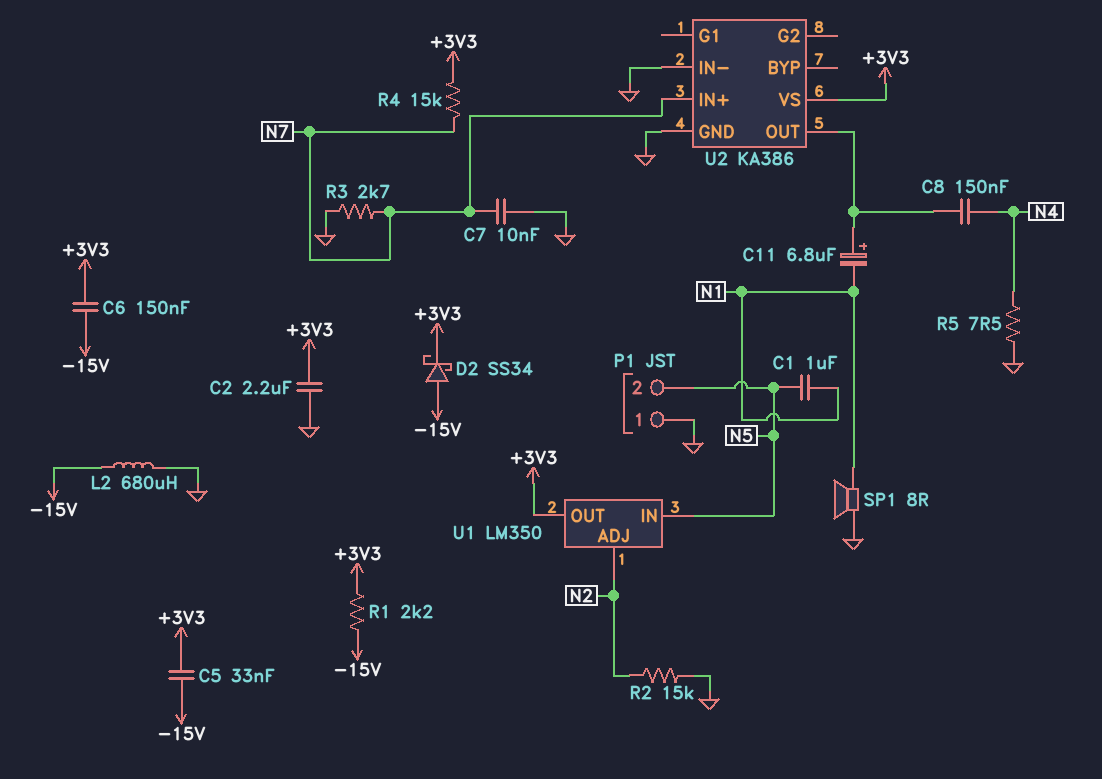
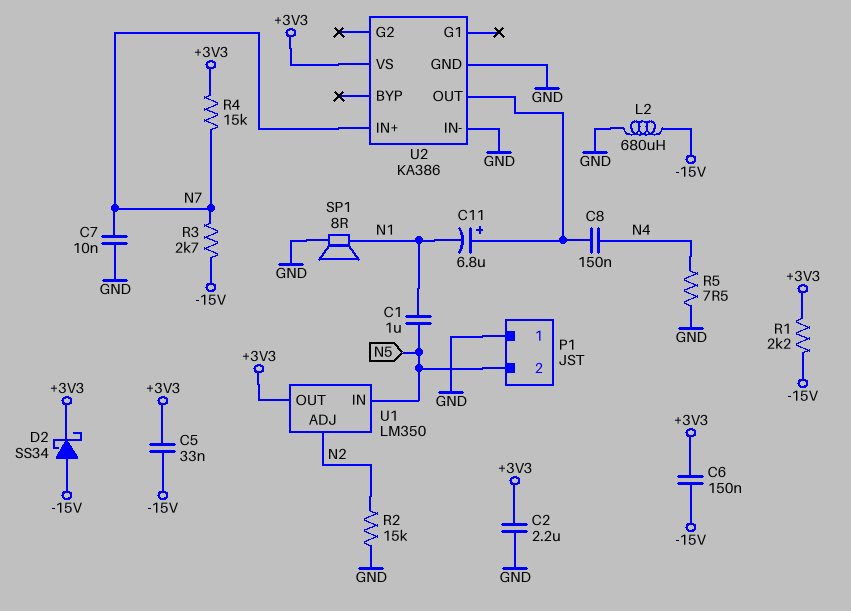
R3: 2.7k (GND, N7) -> 2.7k (-15V, N7)

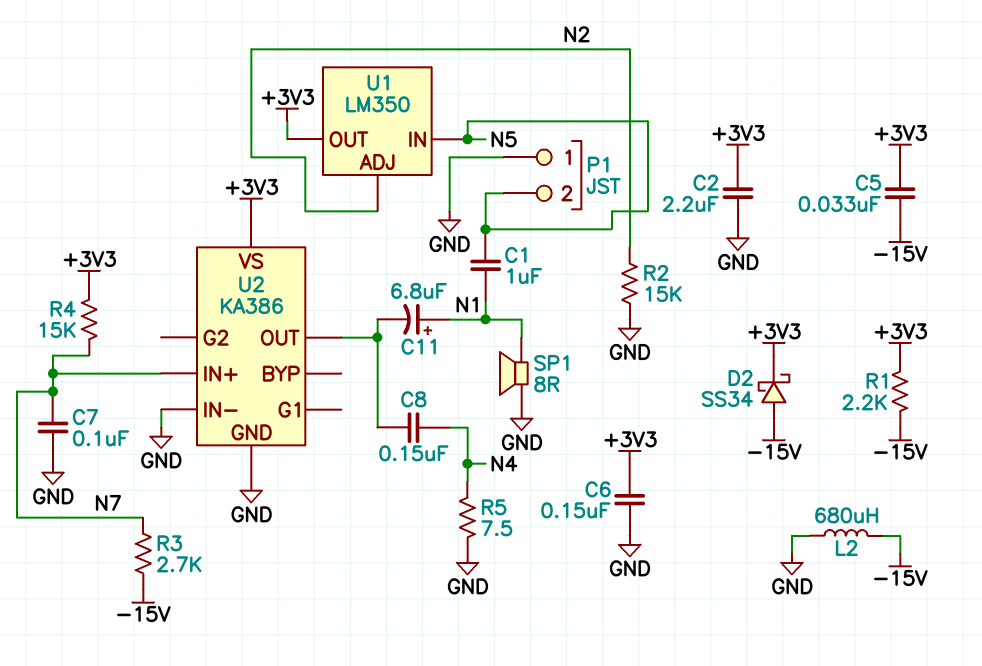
C6: 150nF (+3V3, -15V) -> 150nF (+3V3, GND)
C7: 10nF (GND, N7) -> 100nF (GND, N7)
C11: 6.8uF (plus U2/OUT, minus N1) -> 6.8uF (plus N1, minus U2/OUT)

